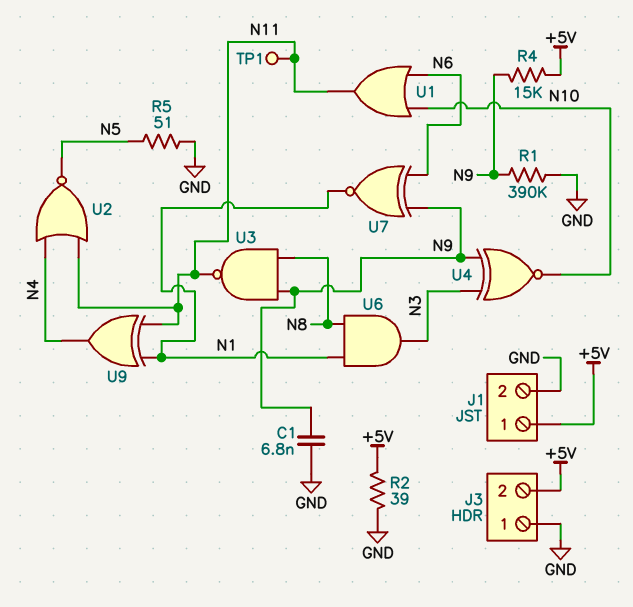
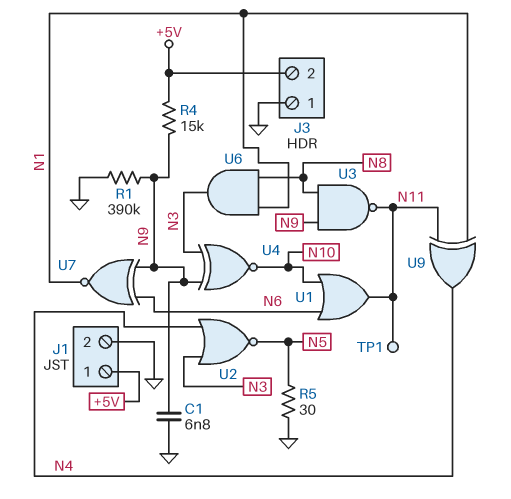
R2: 39 (+5V, GND) -> none
R5: 51 (GND, N5) -> 30 (GND, N5)
U2: NOR (in N4, in N11, out N5) -> NOR (in N3, in N4, out N5)

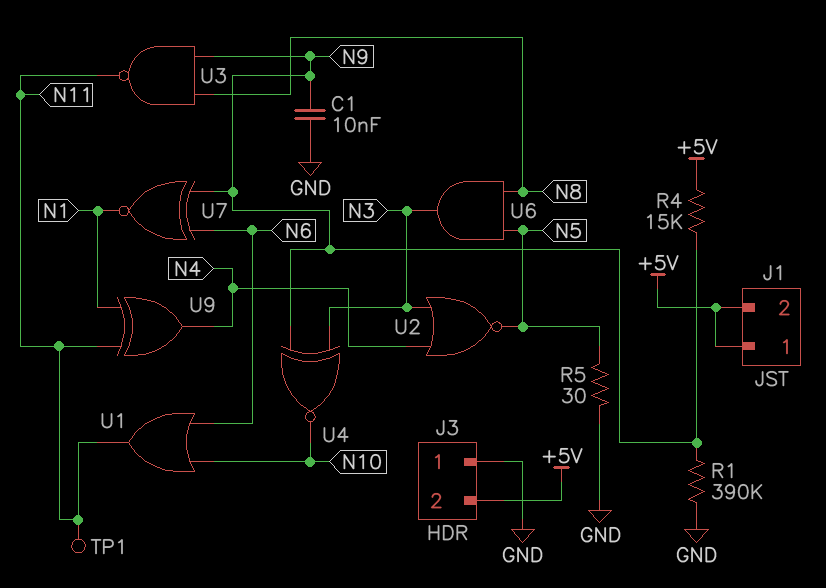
C1: 6.8nF (GND, N9) -> 10nF (GND, N9)
J1 pin 2: GND -> +5V
U6: AND (in N1, in N8, out N3) -> AND (in N5, in N8, out N3)

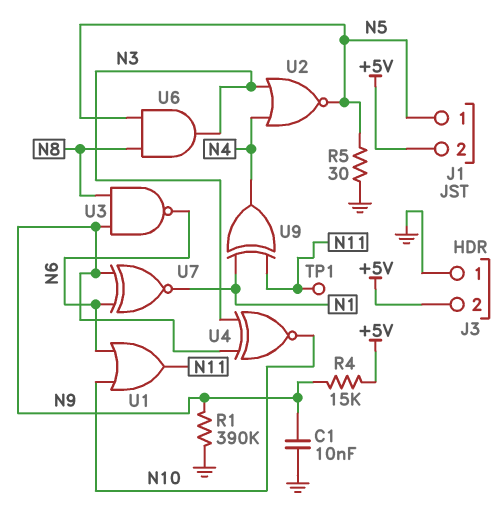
J1 pin 1: +5V -> N5
U3: NAND (in N8, in N9, out N11) -> NAND (in N8, in N9, out N6)

